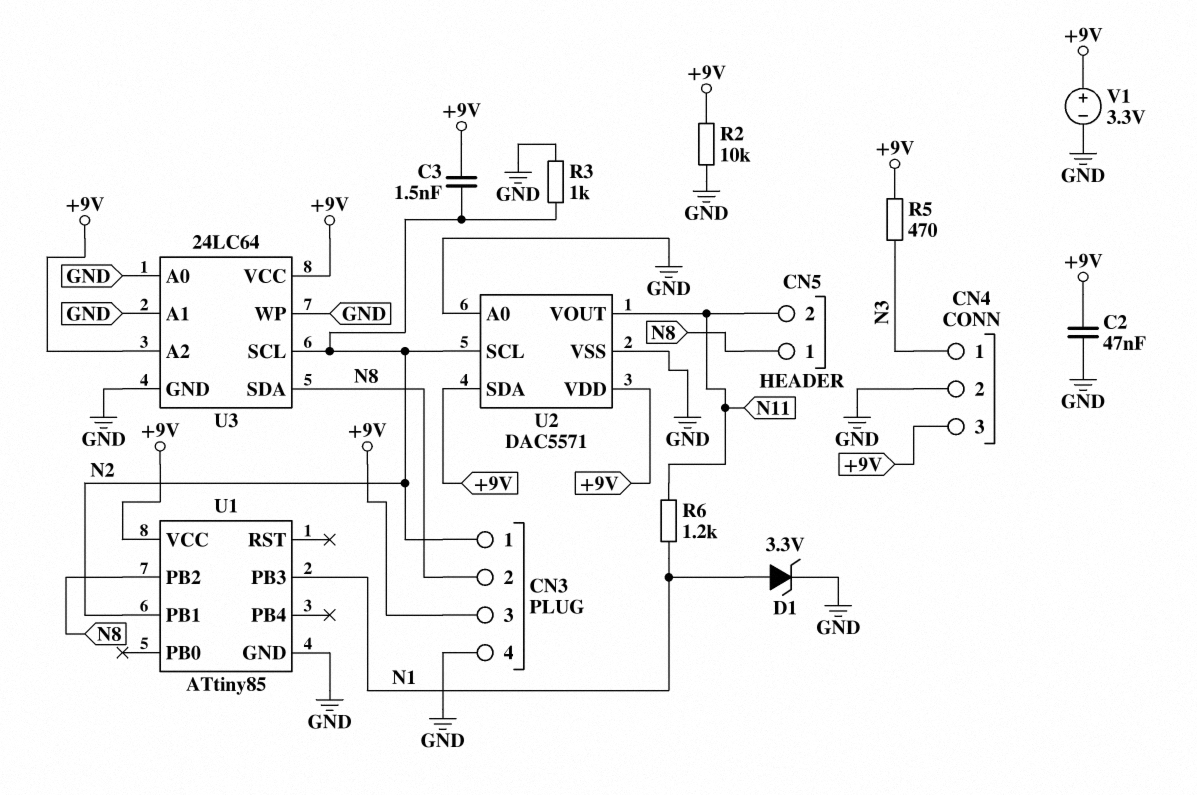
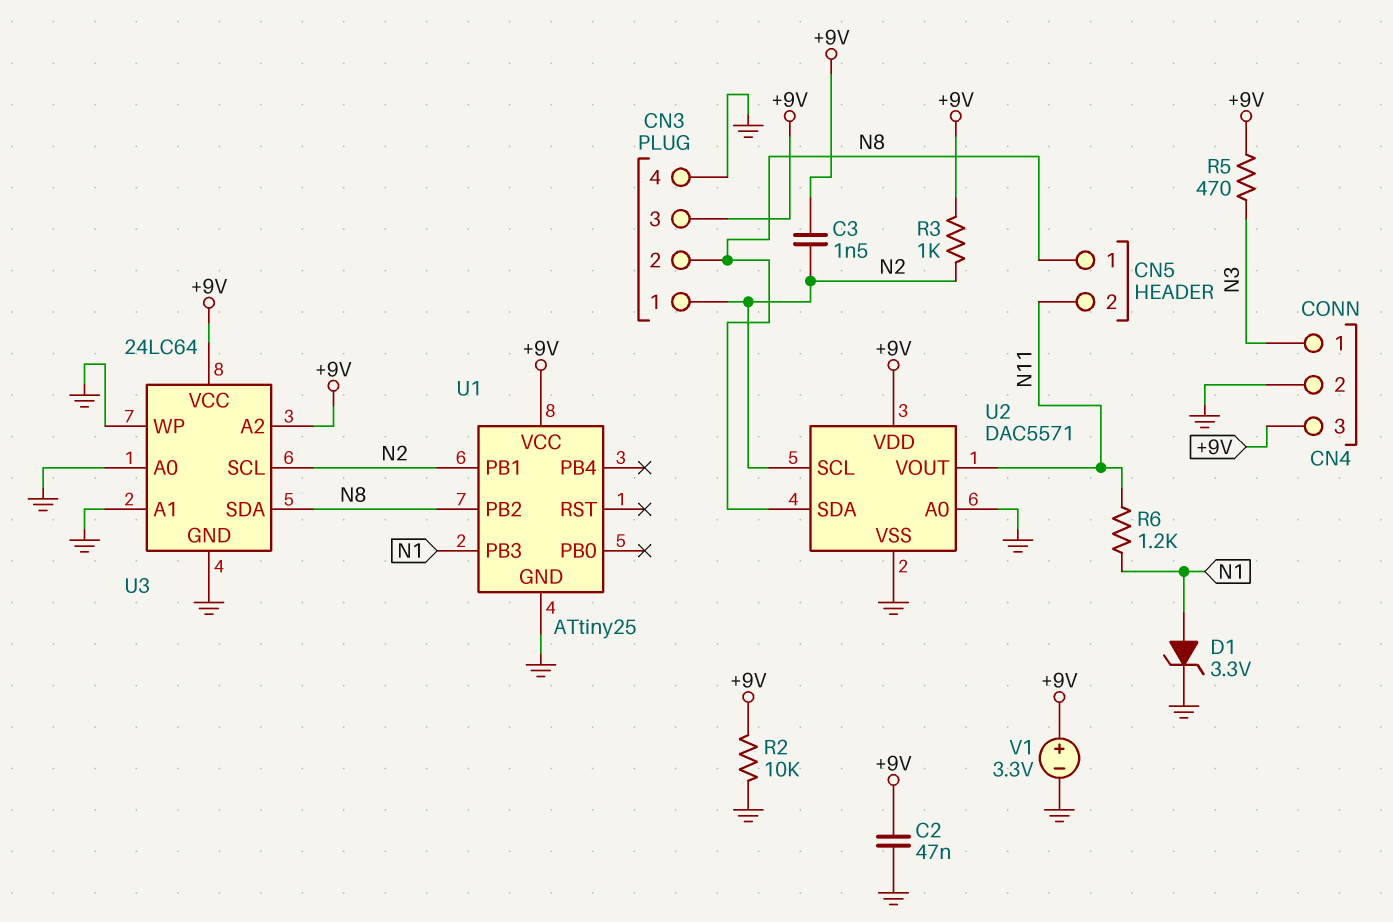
R3: 1k (GND, N2) -> 1k (+9V, N2)
U1: ATtiny85 -> ATtiny25
U2 pin SDA: +9V -> N8

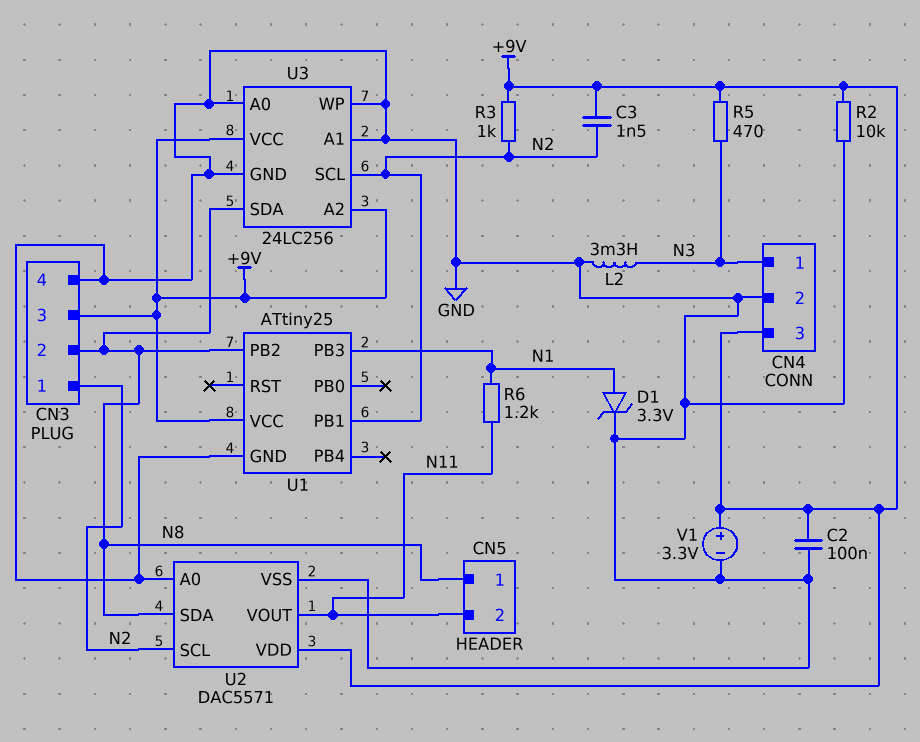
C2: 47nF (+9V, GND) -> 100nF (+9V, GND)
L2: none -> 3.3mH (GND, N3)
U3: 24LC64 -> 24LC256

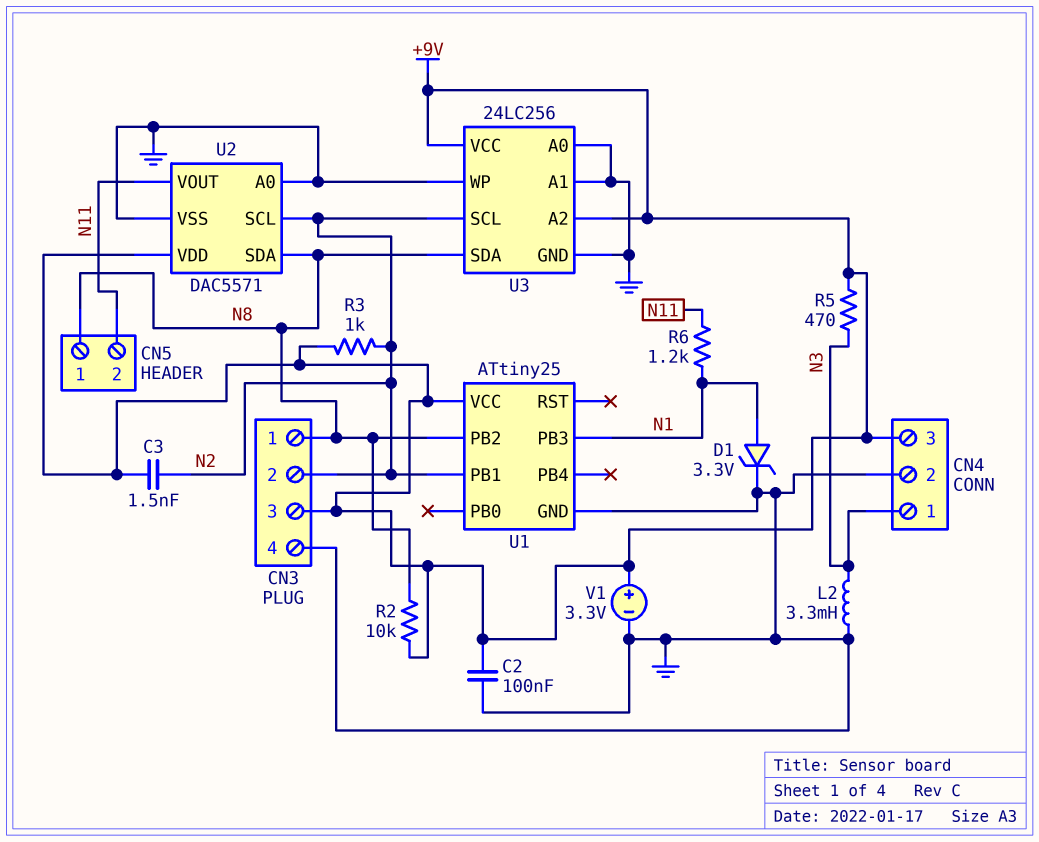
CN3 pin 1: N2 -> N8
CN3 pin 2: N8 -> N2
R2: 10k (+9V, GND) -> 10k (+9V, N8)

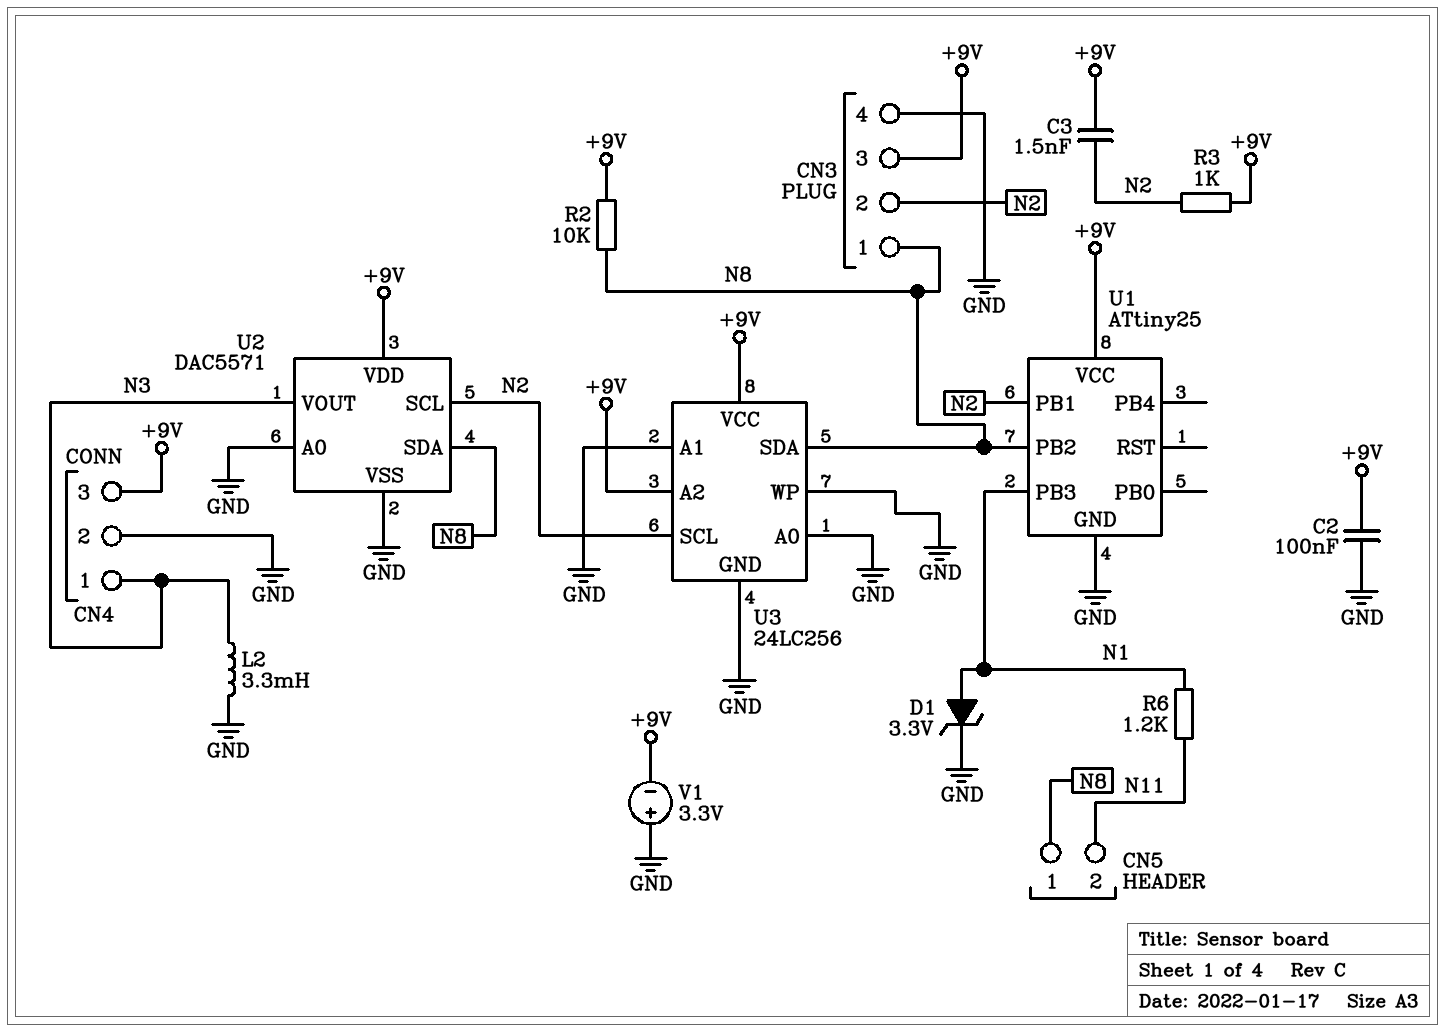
R5: 470 (+9V, N3) -> none
U2 pin VOUT: N11 -> N3
V1: 3.3V (plus +9V, minus GND) -> 3.3V (plus GND, minus +9V)

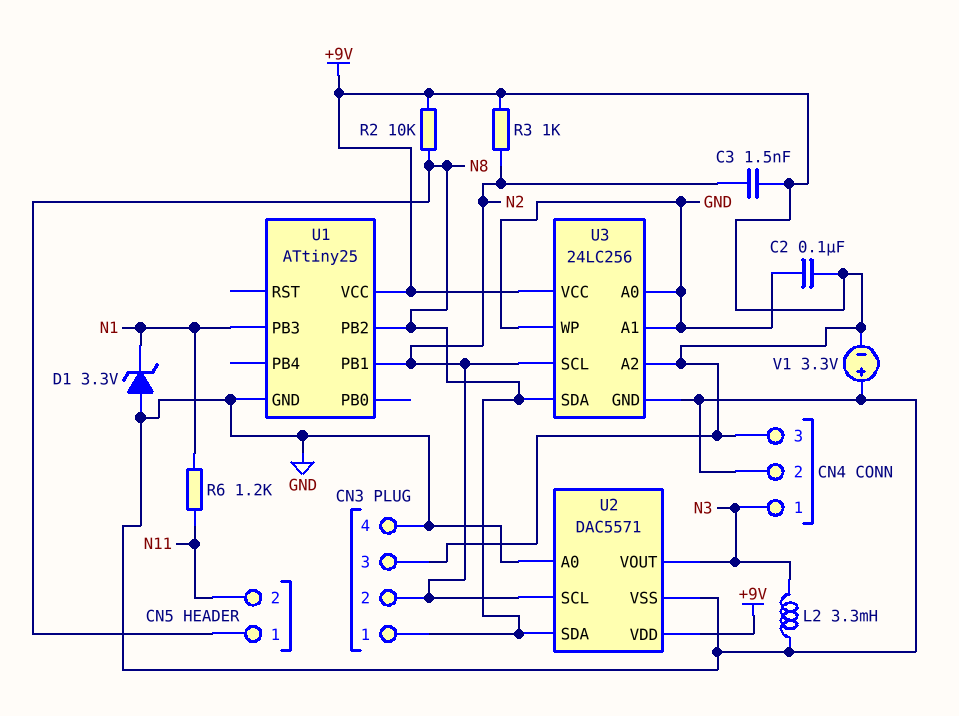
D1: zener 3.3V (A N1, K GND) -> zener 3.3V (A GND, K N1)

